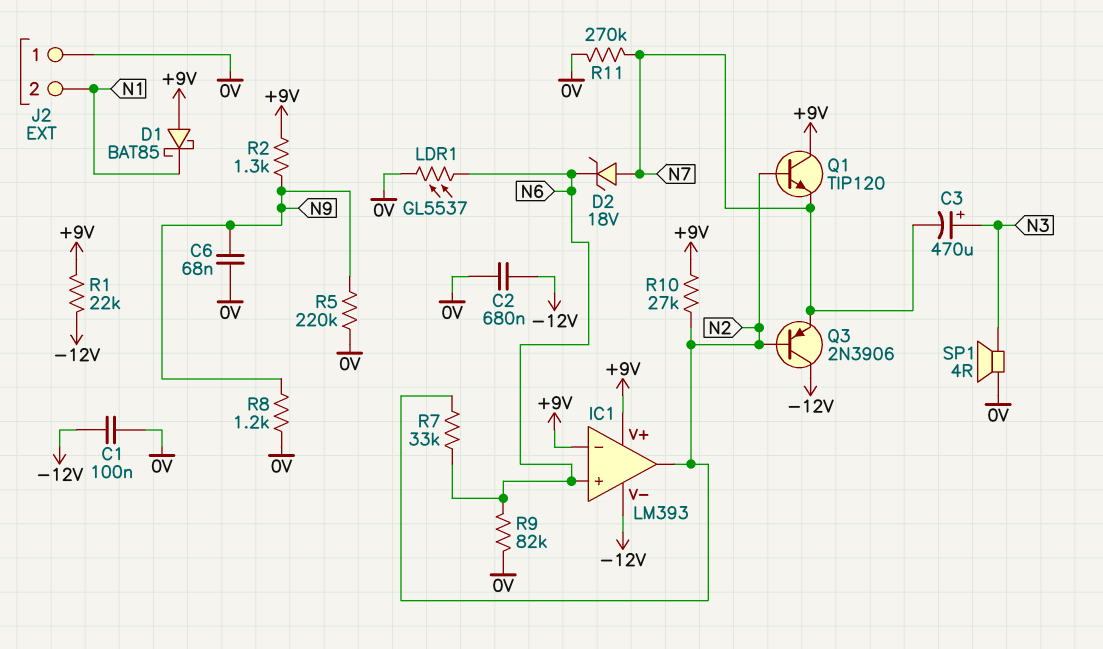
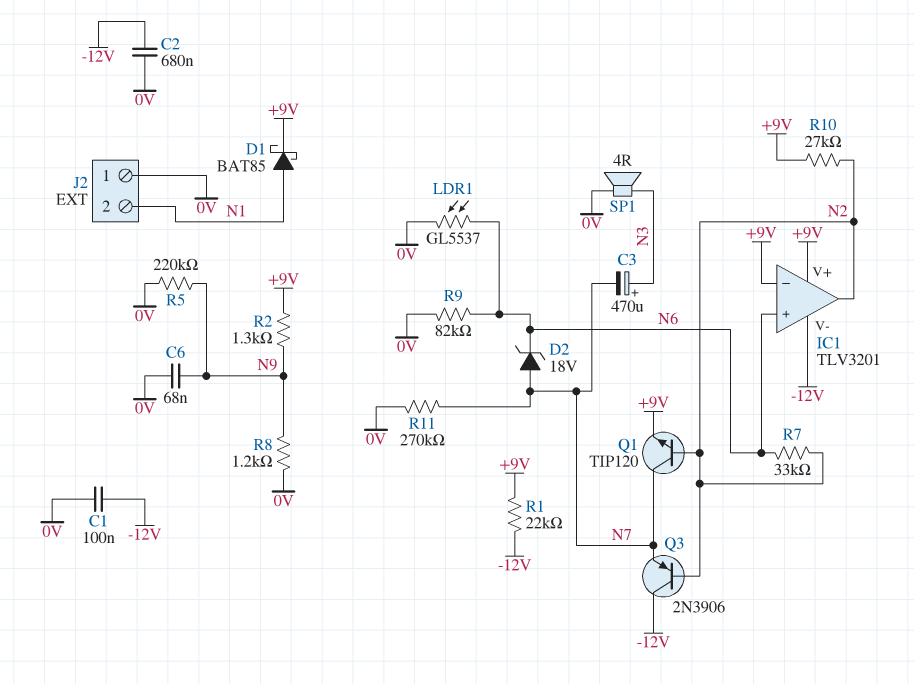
D1: schottky BAT85 (A +9V, K N1) -> schottky BAT85 (A N1, K +9V)
IC1: LM393 -> TLV3201
Q1: NPN TIP120 (B N2, C +9V, E N7) -> NPN TIP120 (B N2, C N7, E +9V)

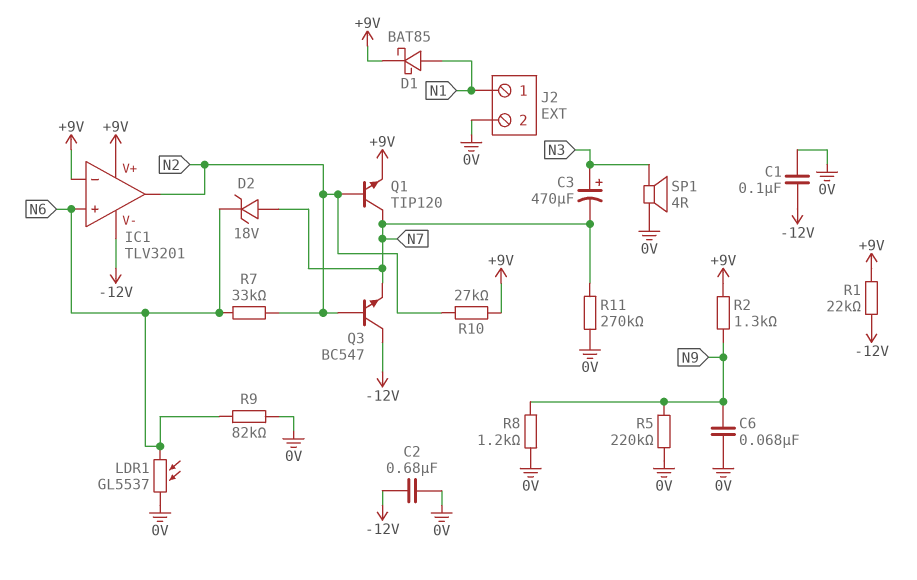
J2 pin 1: 0V -> N1
J2 pin 2: N1 -> 0V
Q3: PNP 2N3906 (B N2, C -12V, E N7) -> NPN BC547 (B N2, C -12V, E N7)

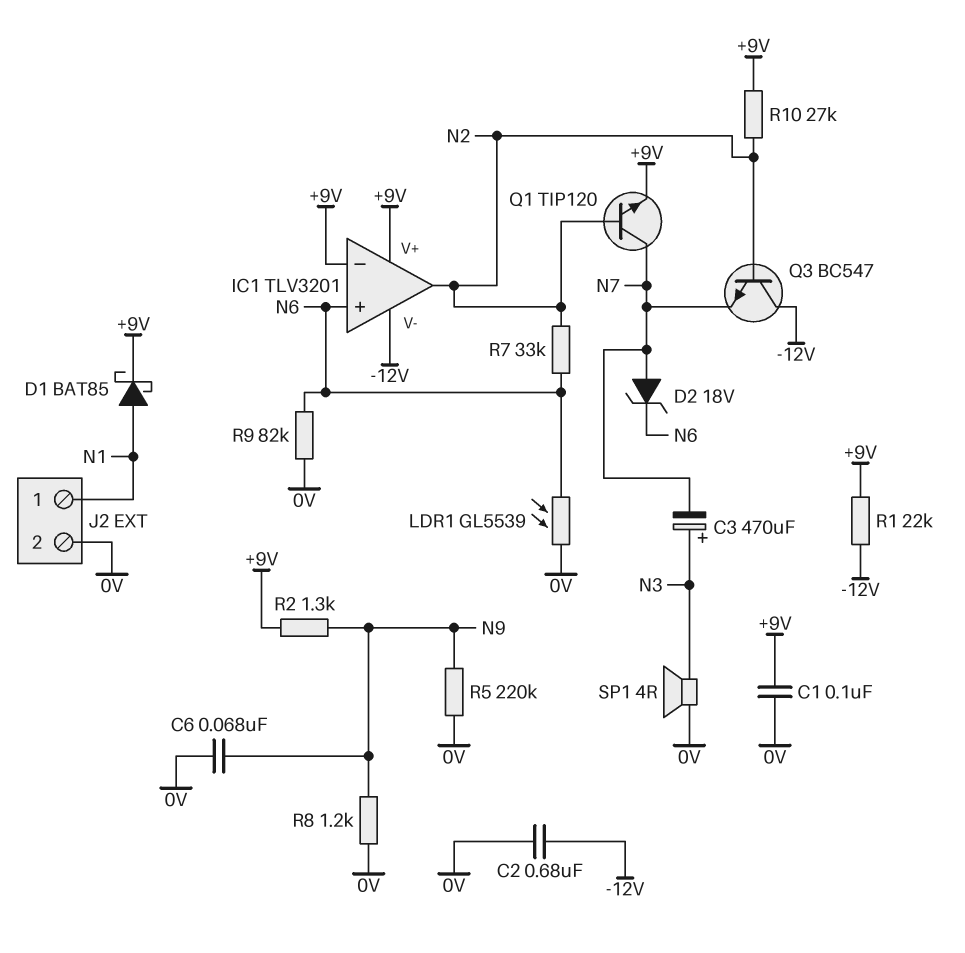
C1: 100nF (-12V, 0V) -> 100nF (+9V, 0V)
LDR1: GL5537 (0V, N6) -> GL5539 (0V, N6)
R11: 270k (0V, N7) -> none

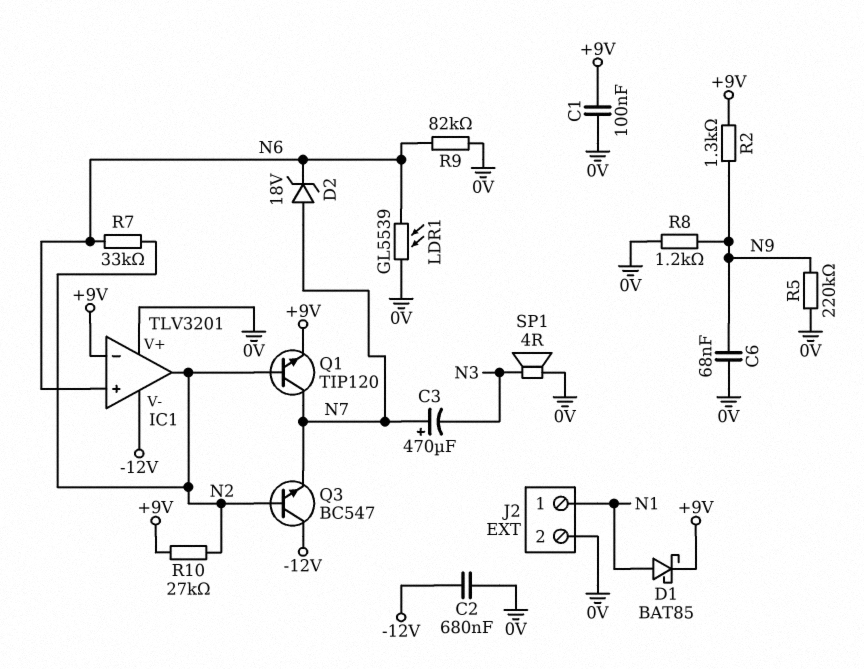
C3: 470uF (plus N3, minus N7) -> 470uF (plus N7, minus N3)
IC1 pin V+: +9V -> 0V
R1: 22k (+9V, -12V) -> none

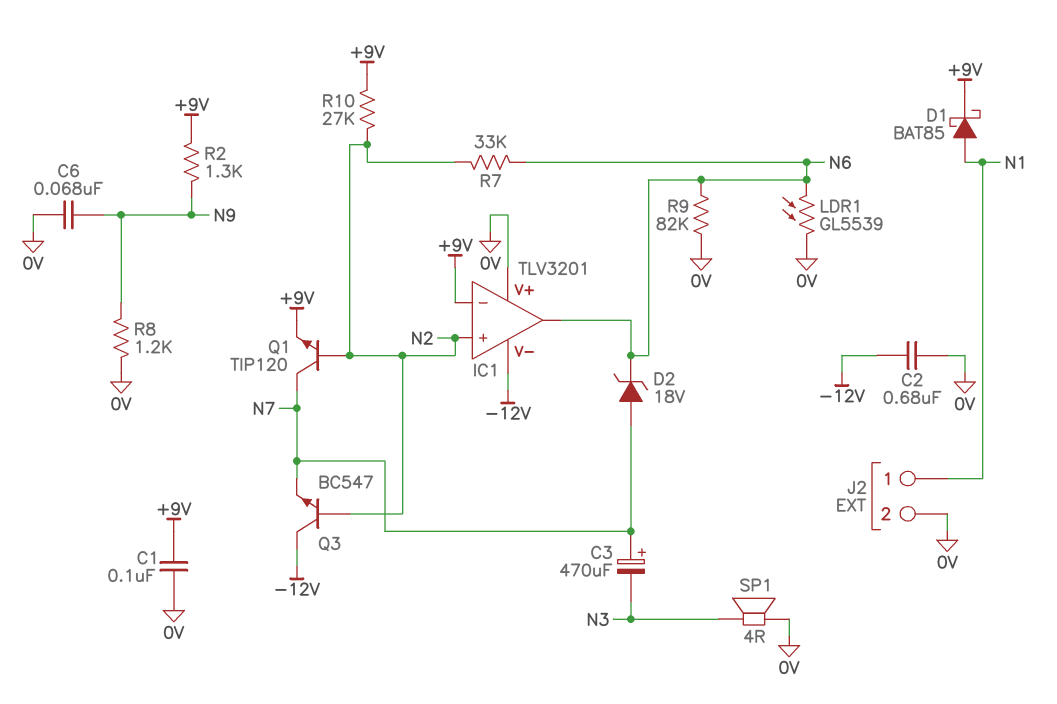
IC1 pin in+: N6 -> N2
IC1 pin out: N2 -> N6
R5: 220k (0V, N9) -> none

